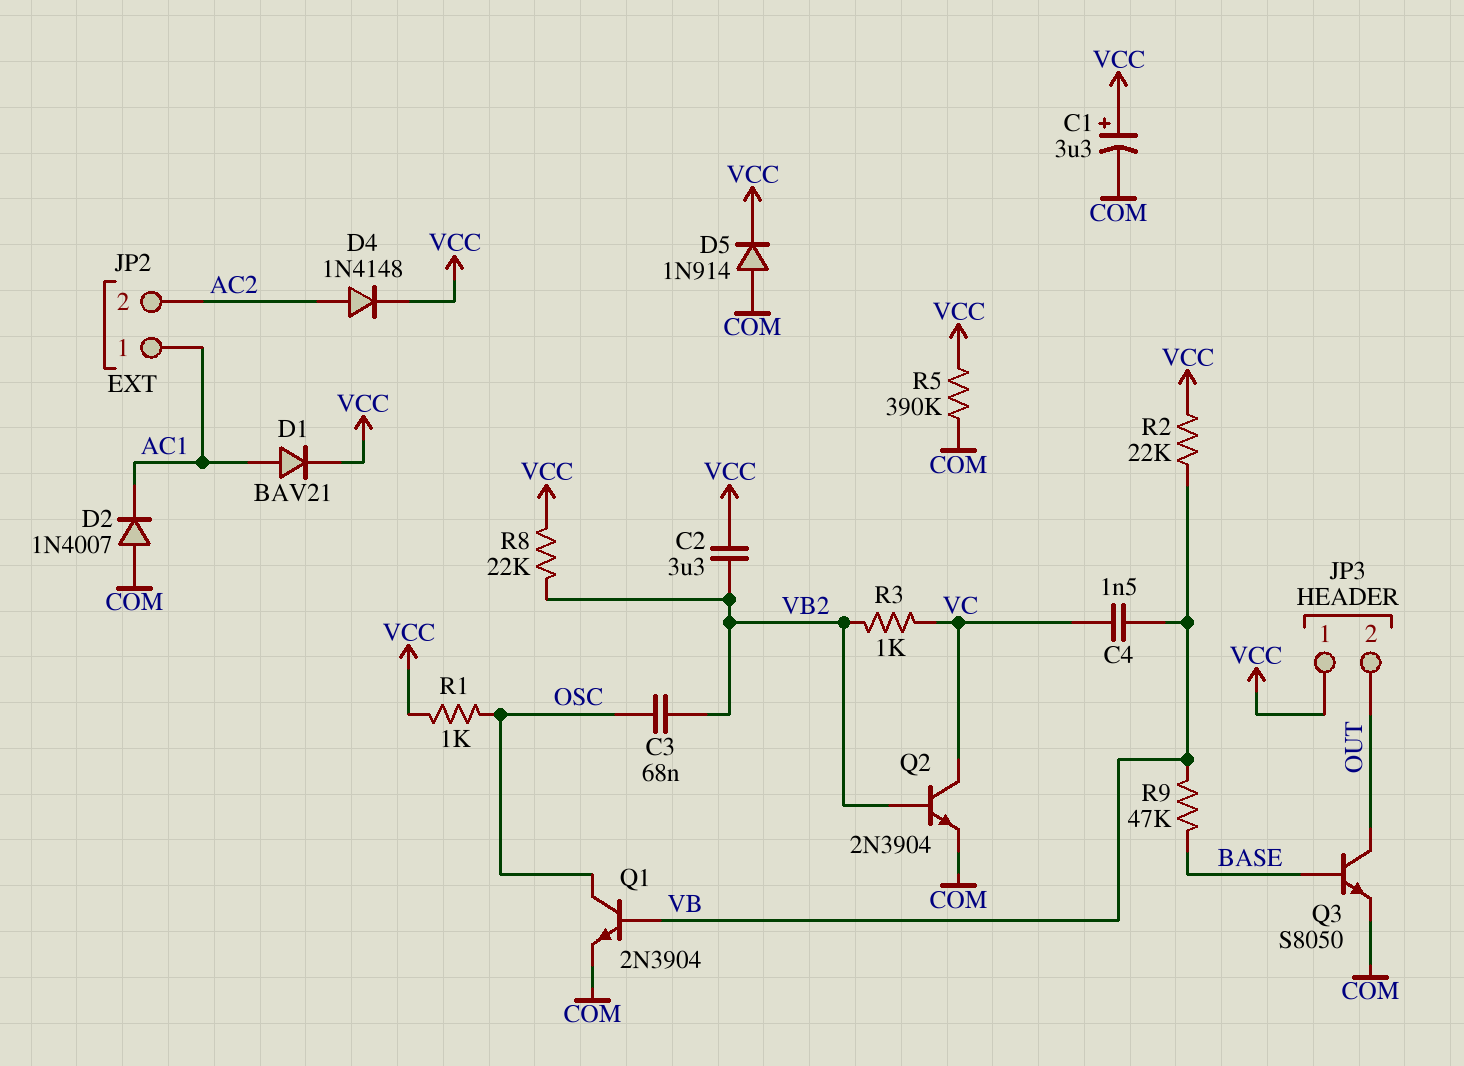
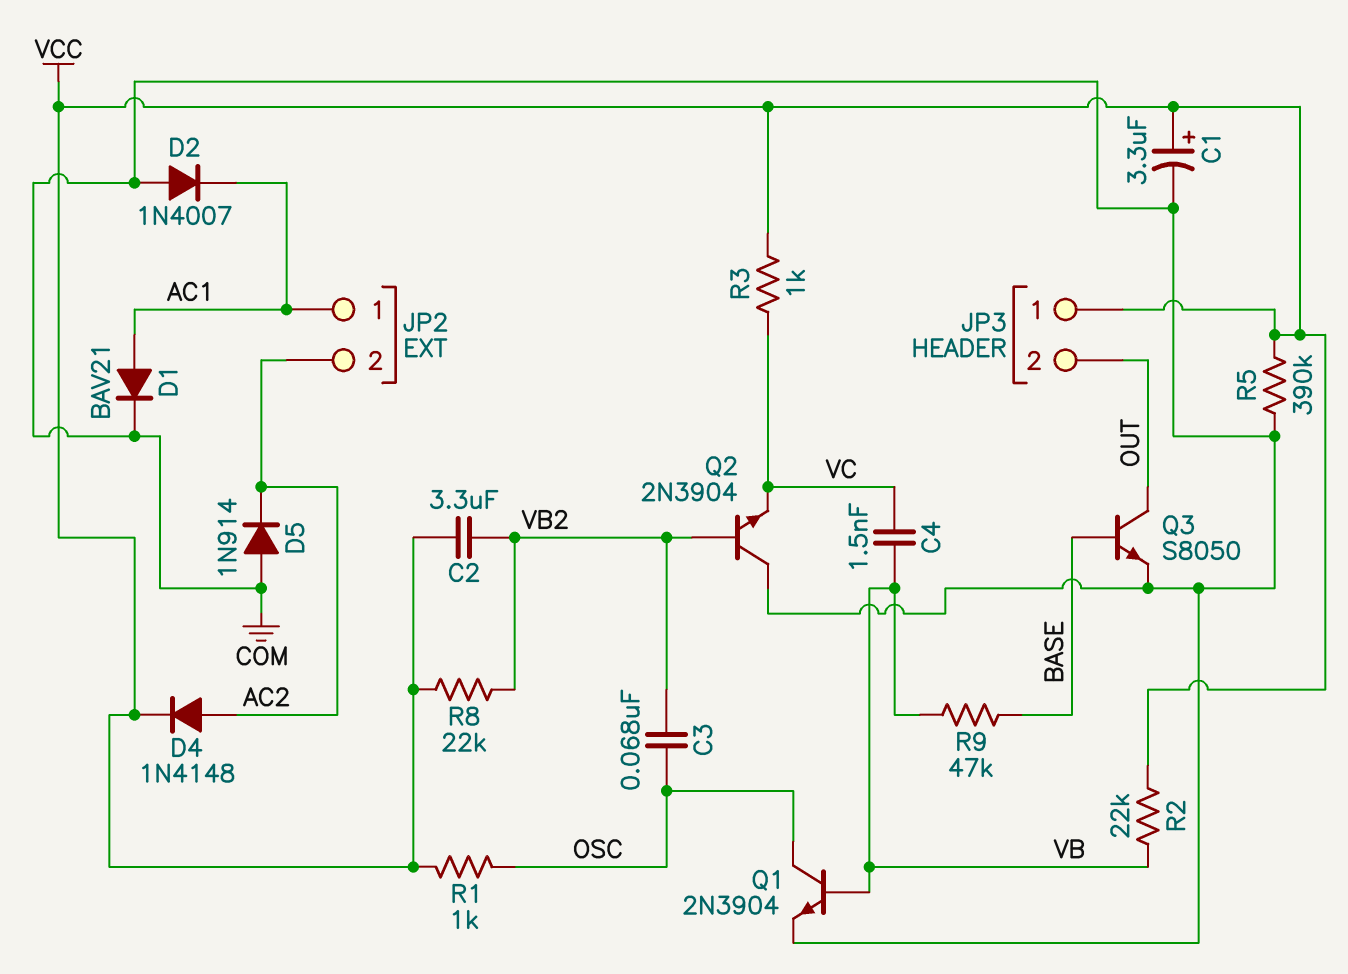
D1: diode BAV21 (A AC1, K VCC) -> diode BAV21 (A AC1, K COM)
D5: diode 1N914 (A COM, K VCC) -> diode 1N914 (A COM, K AC2)
Q2: NPN 2N3904 (B VB2, C VC, E COM) -> NPN 2N3904 (B VB2, C COM, E VC)
R3: 1k (VB2, VC) -> 1k (VC, VCC)

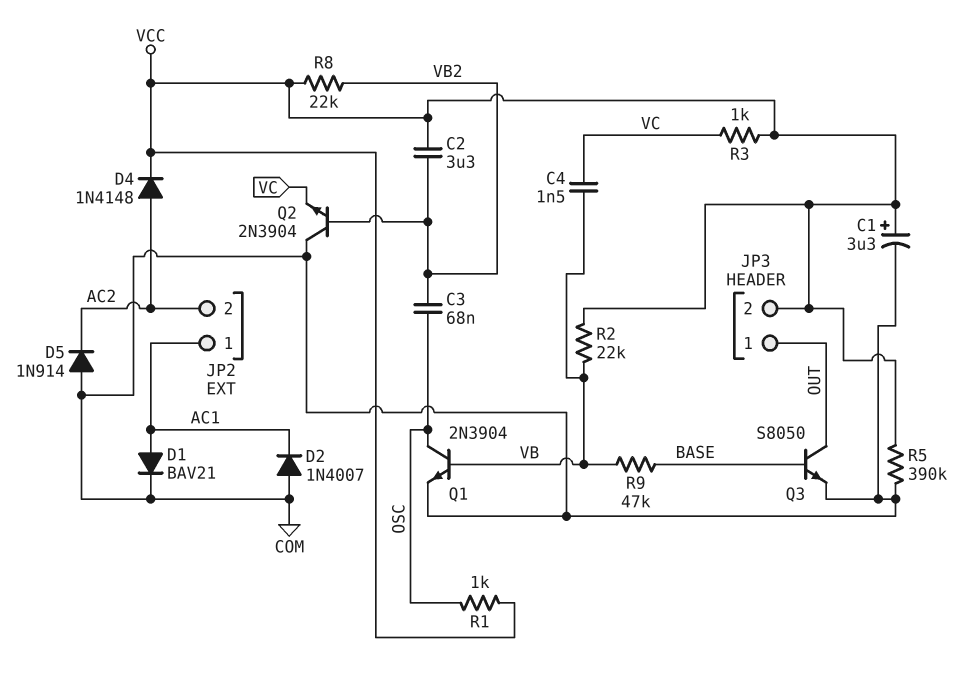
JP3 pin 1: VCC -> OUT
JP3 pin 2: OUT -> VCC

